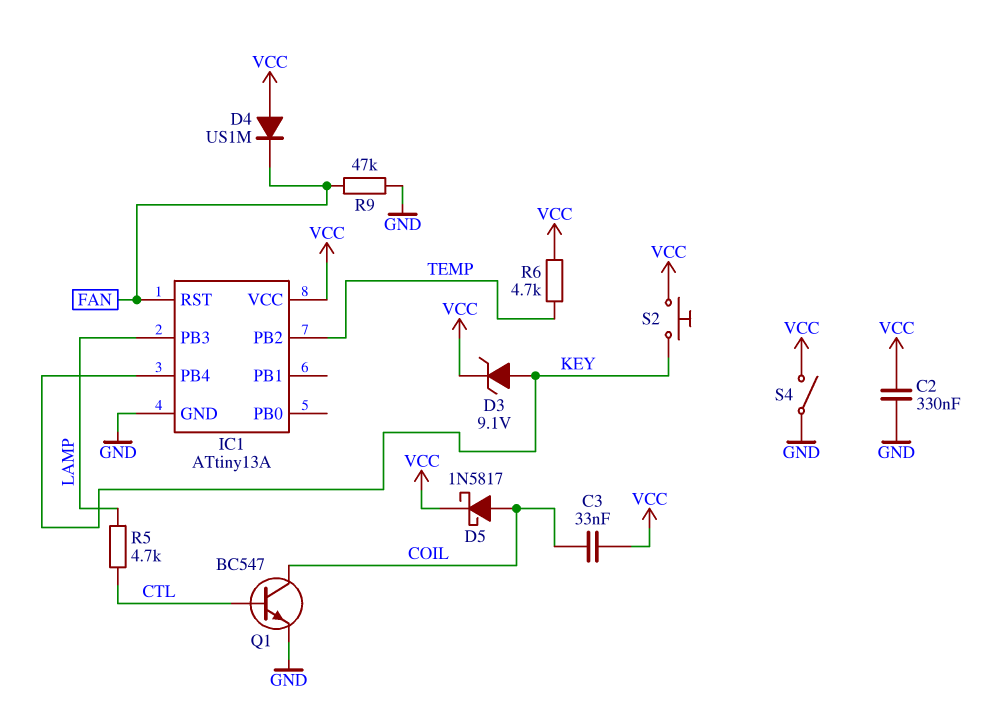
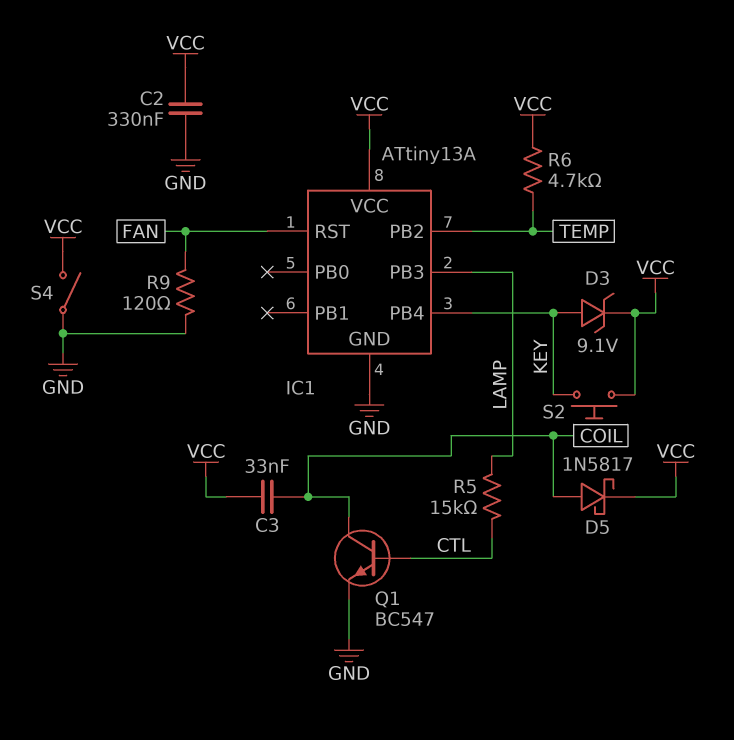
D4: diode US1M (A VCC, K FAN) -> none
R5: 4.7k (CTL, LAMP) -> 15k (CTL, LAMP)
R9: 47k (FAN, GND) -> 120 (FAN, GND)

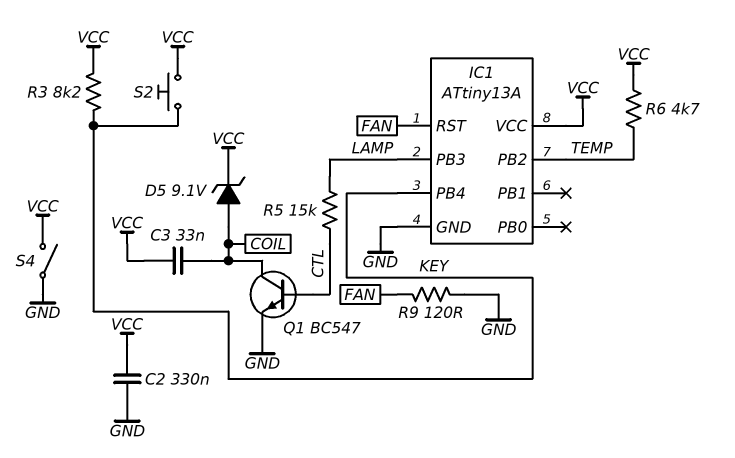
D3: zener 9.1V (A KEY, K VCC) -> none
D5: schottky 1N5817 (A COIL, K VCC) -> zener 9.1V (A COIL, K VCC)
R3: none -> 8.2k (KEY, VCC)

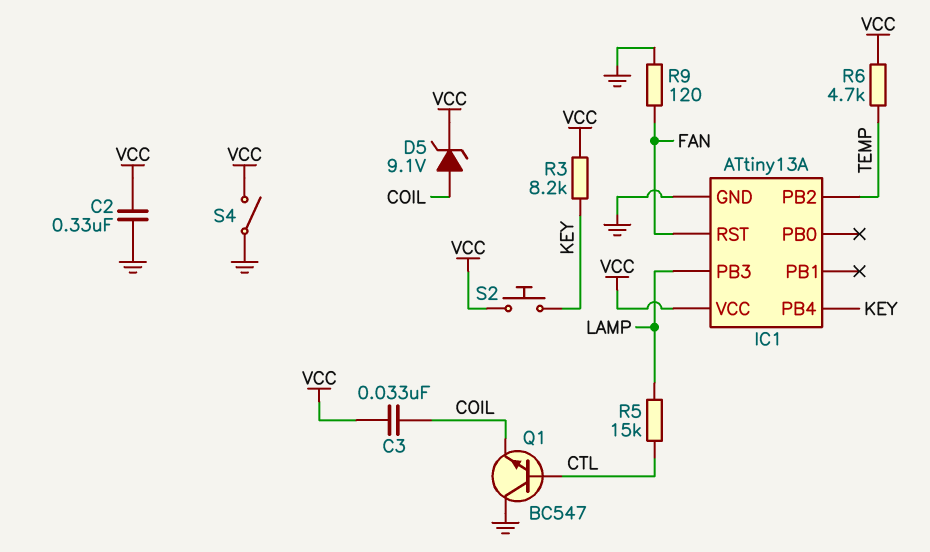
Q1: NPN BC547 (B CTL, C COIL, E GND) -> NPN BC547 (B CTL, C GND, E COIL)

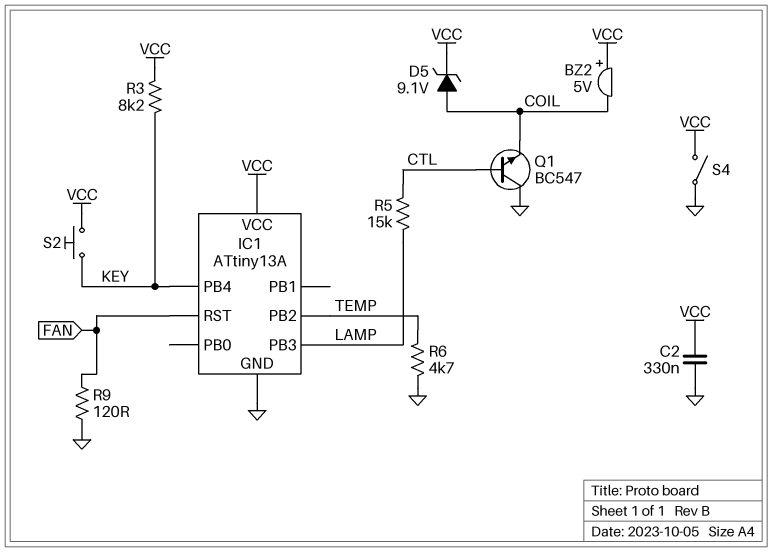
BZ2: none -> buzzer 5V (plus VCC, minus COIL)
C3: 33nF (COIL, VCC) -> none
R6: 4.7k (TEMP, VCC) -> 4.7k (GND, TEMP)

